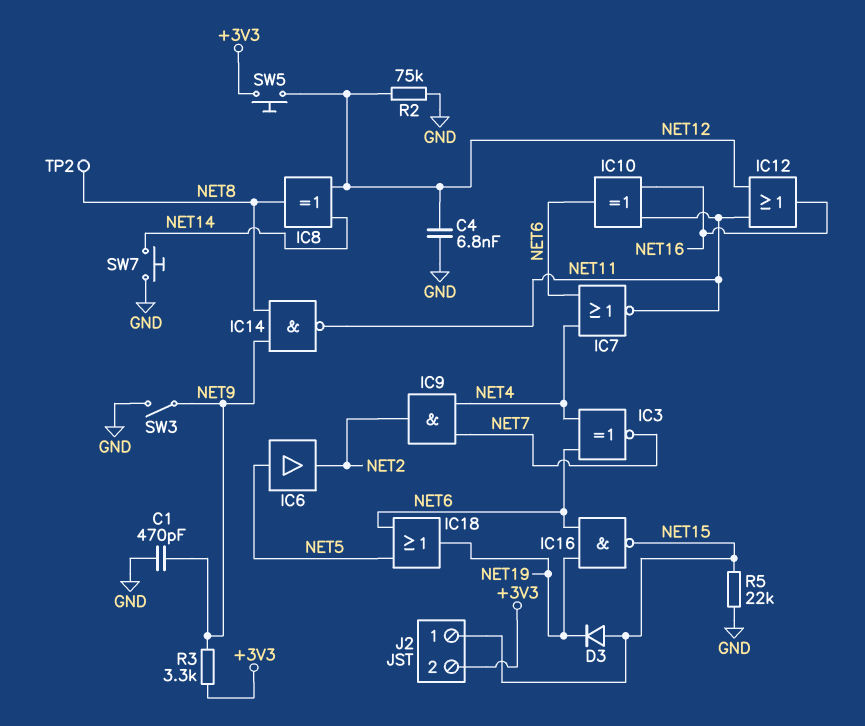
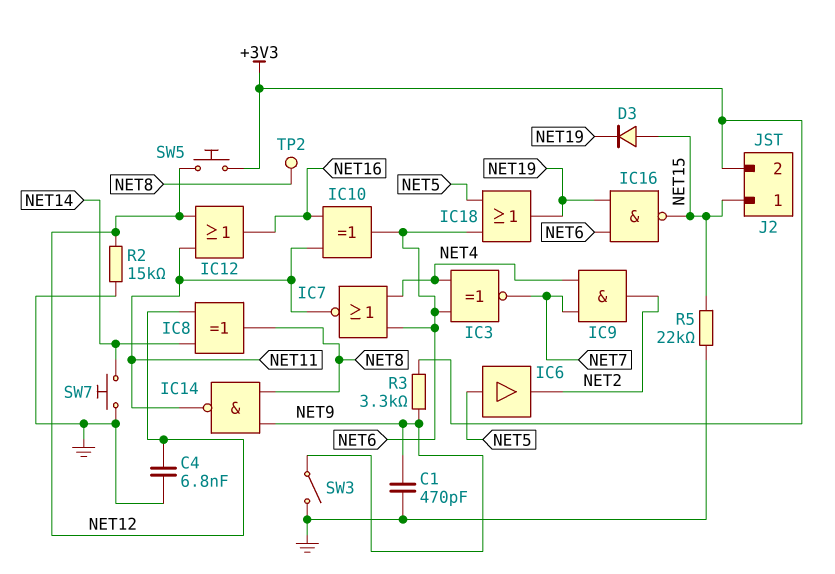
R2: 75k (GND, NET12) -> 15k (GND, NET12)

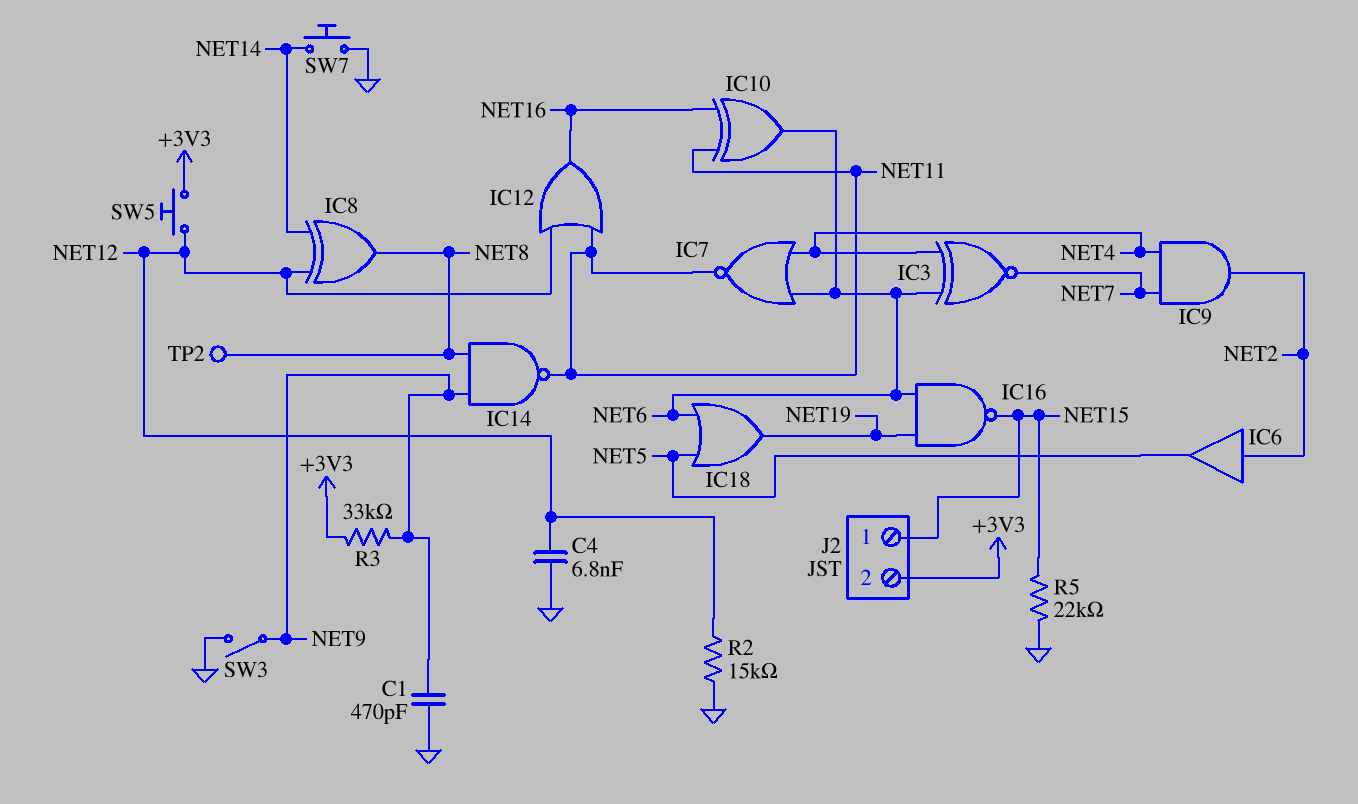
D3: diode (A NET15, K NET19) -> none
IC6: buffer (in NET5, out NET2) -> buffer (in NET2, out NET5)
R3: 3.3k (+3V3, NET9) -> 33k (+3V3, NET9)

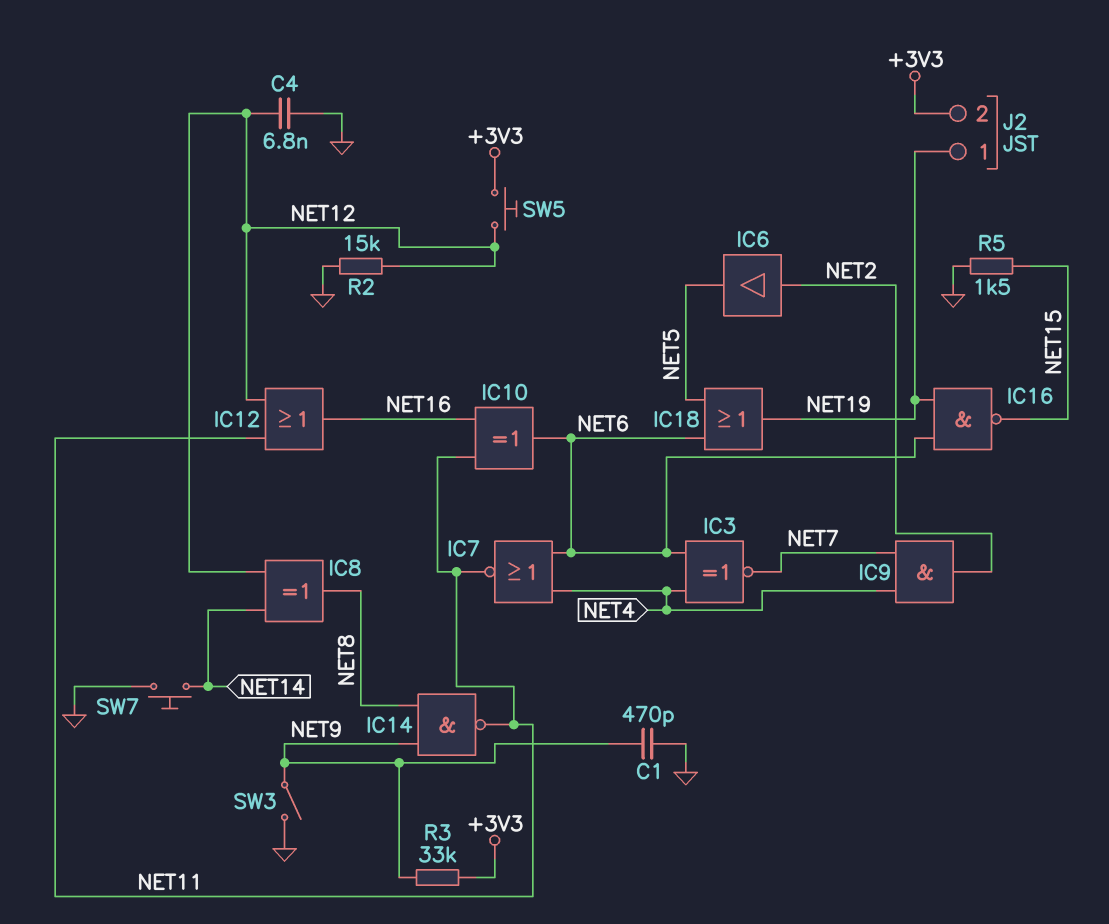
J2 pin 1: NET15 -> NET19
R5: 22k (GND, NET15) -> 1.5k (GND, NET15)
TP2: test point (NET8) -> none

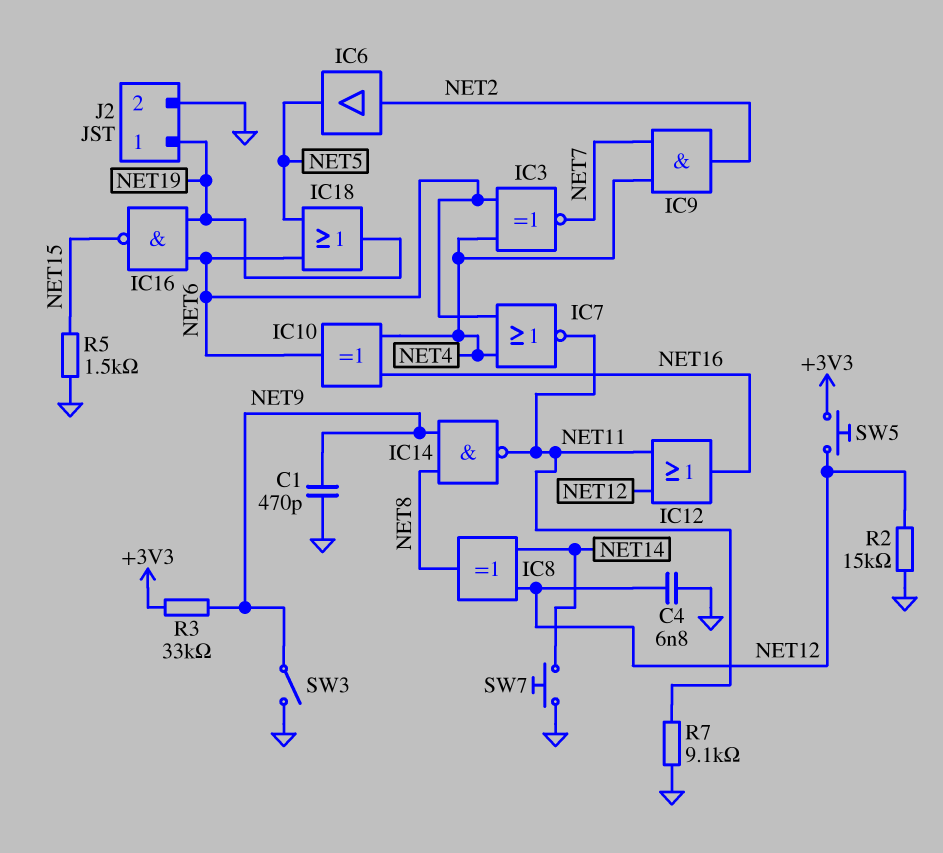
IC10: XOR (in NET11, in NET16, out NET6) -> XOR (in NET4, in NET16, out NET6)
J2 pin 2: +3V3 -> GND
R7: none -> 9.1k (GND, NET11)

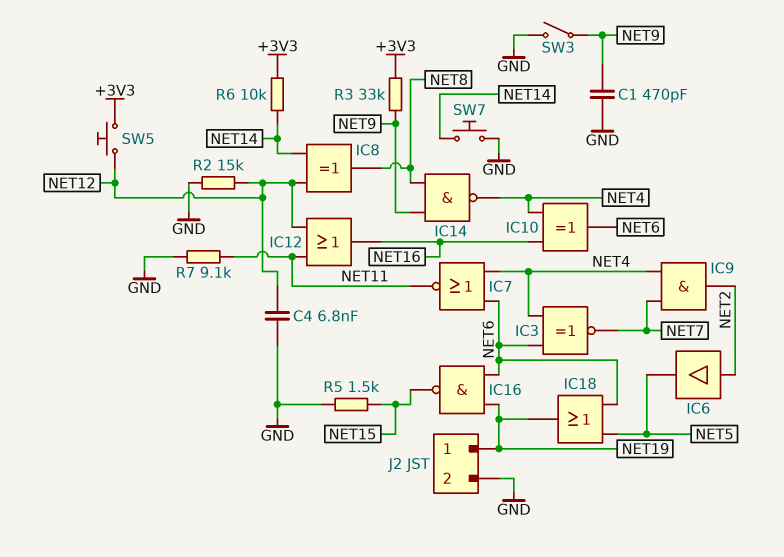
IC14: NAND (in NET8, in NET9, out NET11) -> NAND (in NET8, in NET9, out NET4)
R6: none -> 10k (+3V3, NET14)

